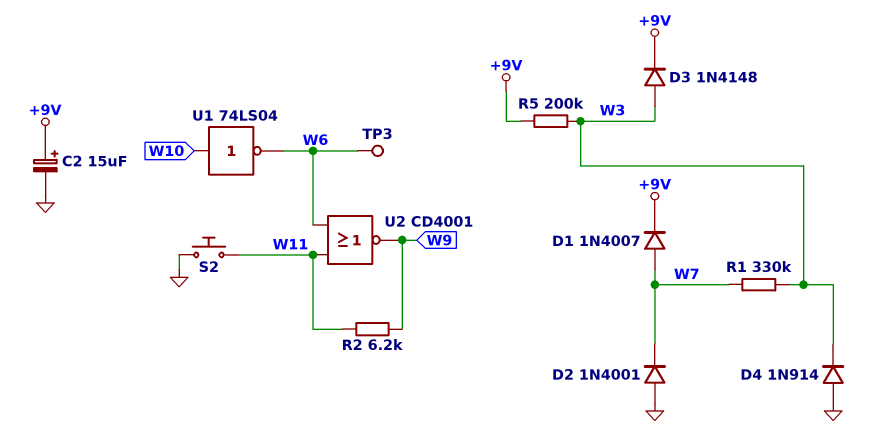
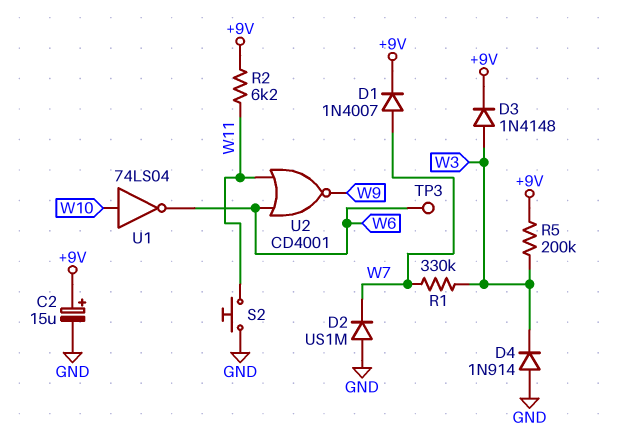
D2: diode 1N4001 (A GND, K W7) -> diode US1M (A GND, K W7)
R2: 6.2k (W9, W11) -> 6.2k (+9V, W11)

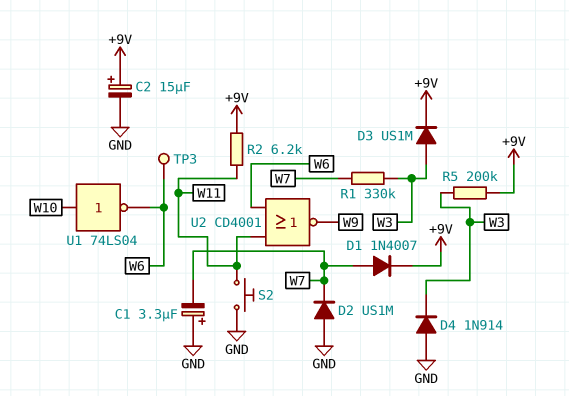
C1: none -> 3.3uF (plus GND, minus W7)
D3: diode 1N4148 (A W3, K +9V) -> diode US1M (A W3, K +9V)

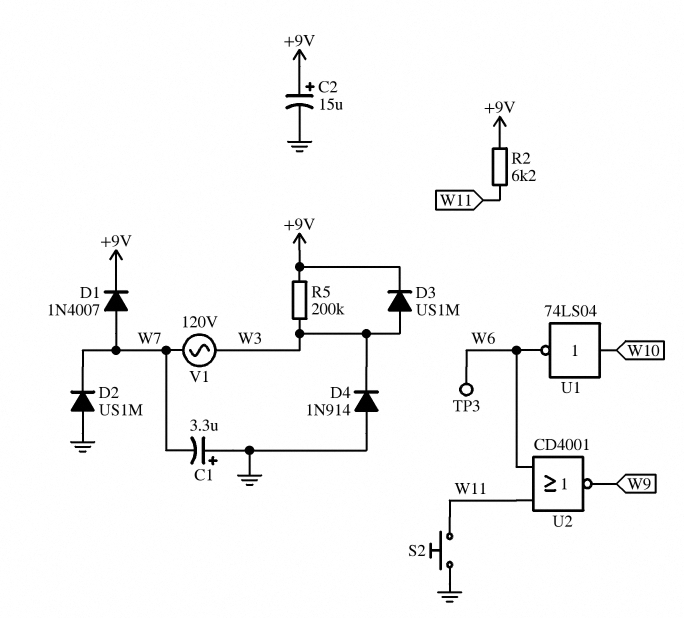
R1: 330k (W3, W7) -> none
V1: none -> AC 120V (W3, W7)

